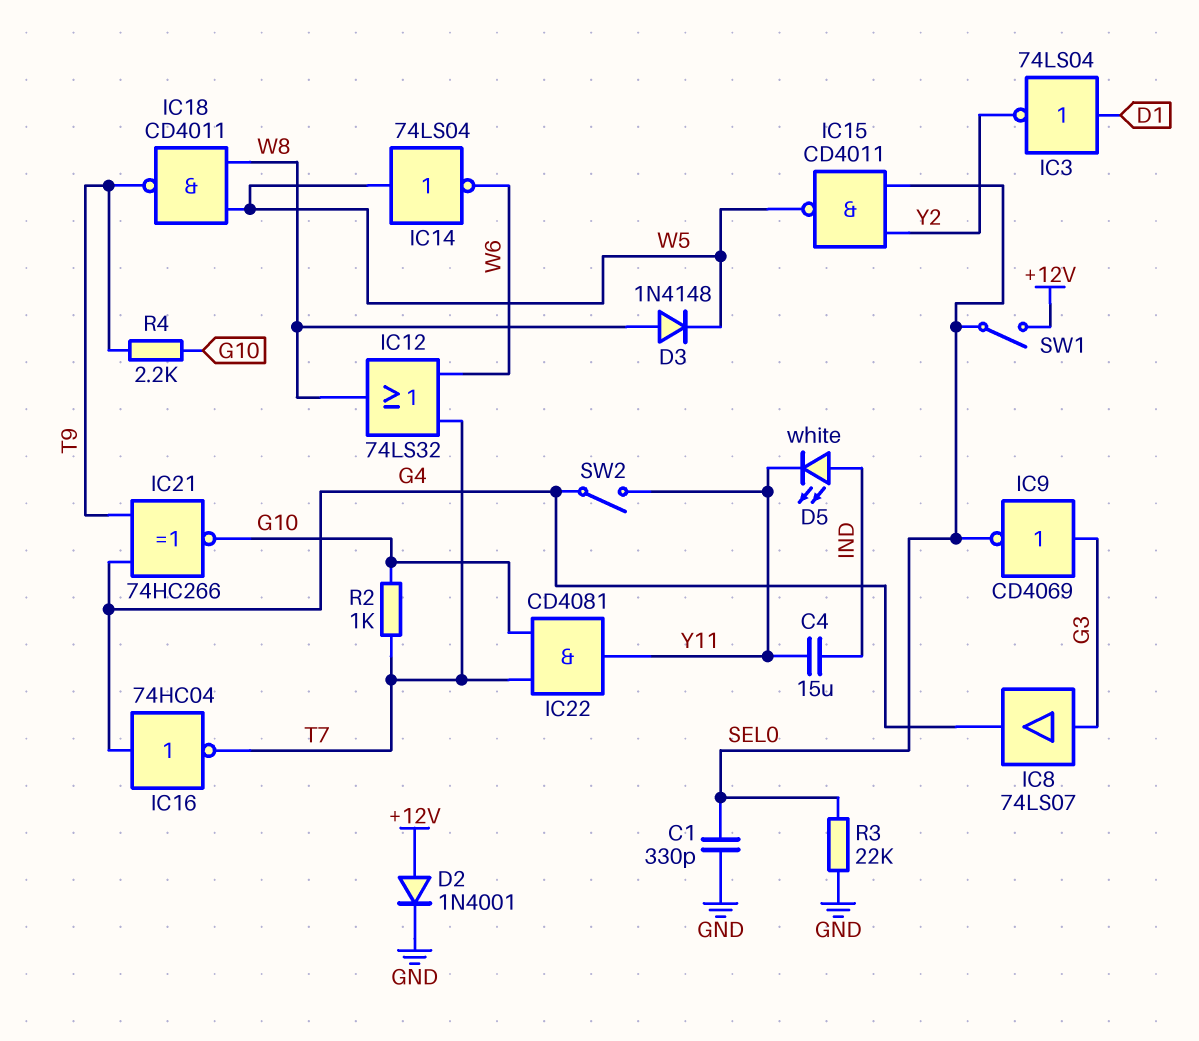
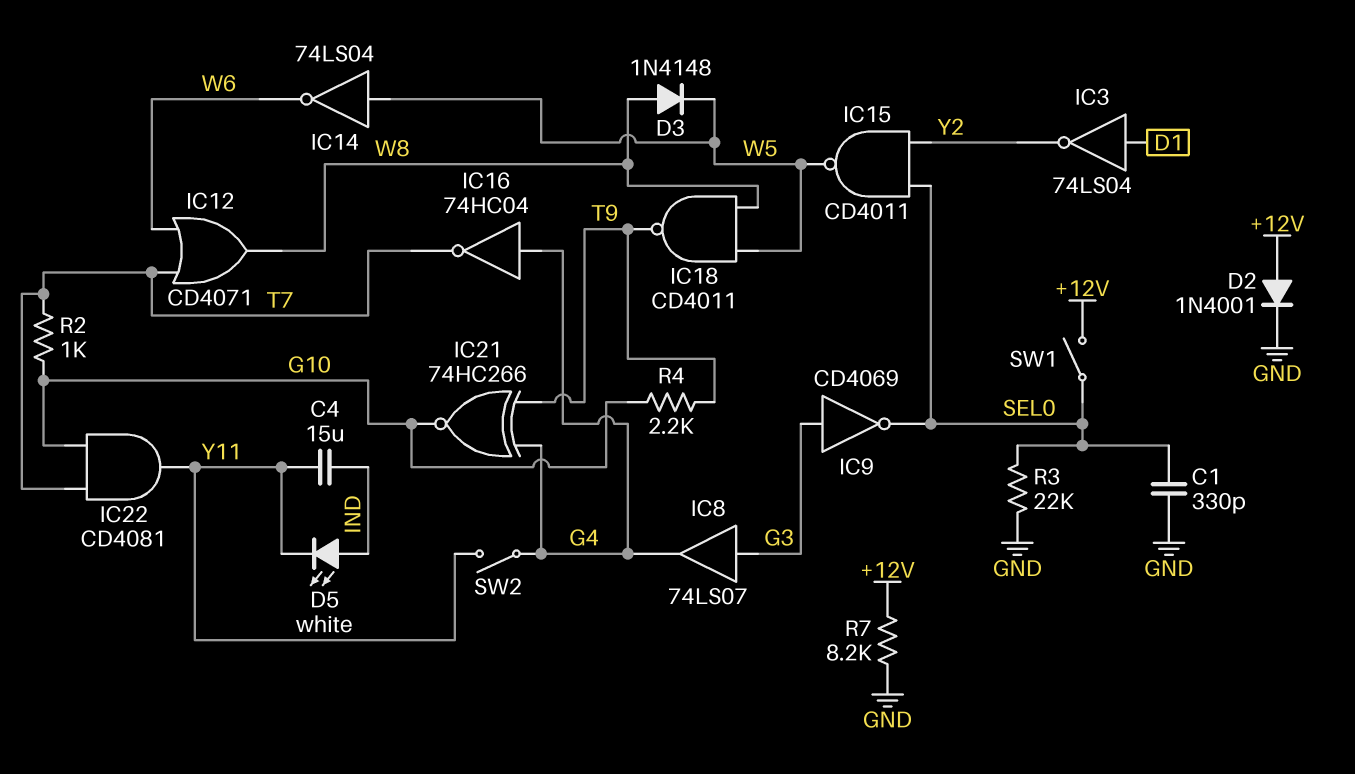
IC12: OR 74LS32 (in T7, in W6, out W8) -> OR CD4071 (in T7, in W6, out W8)
R7: none -> 8.2k (+12V, GND)

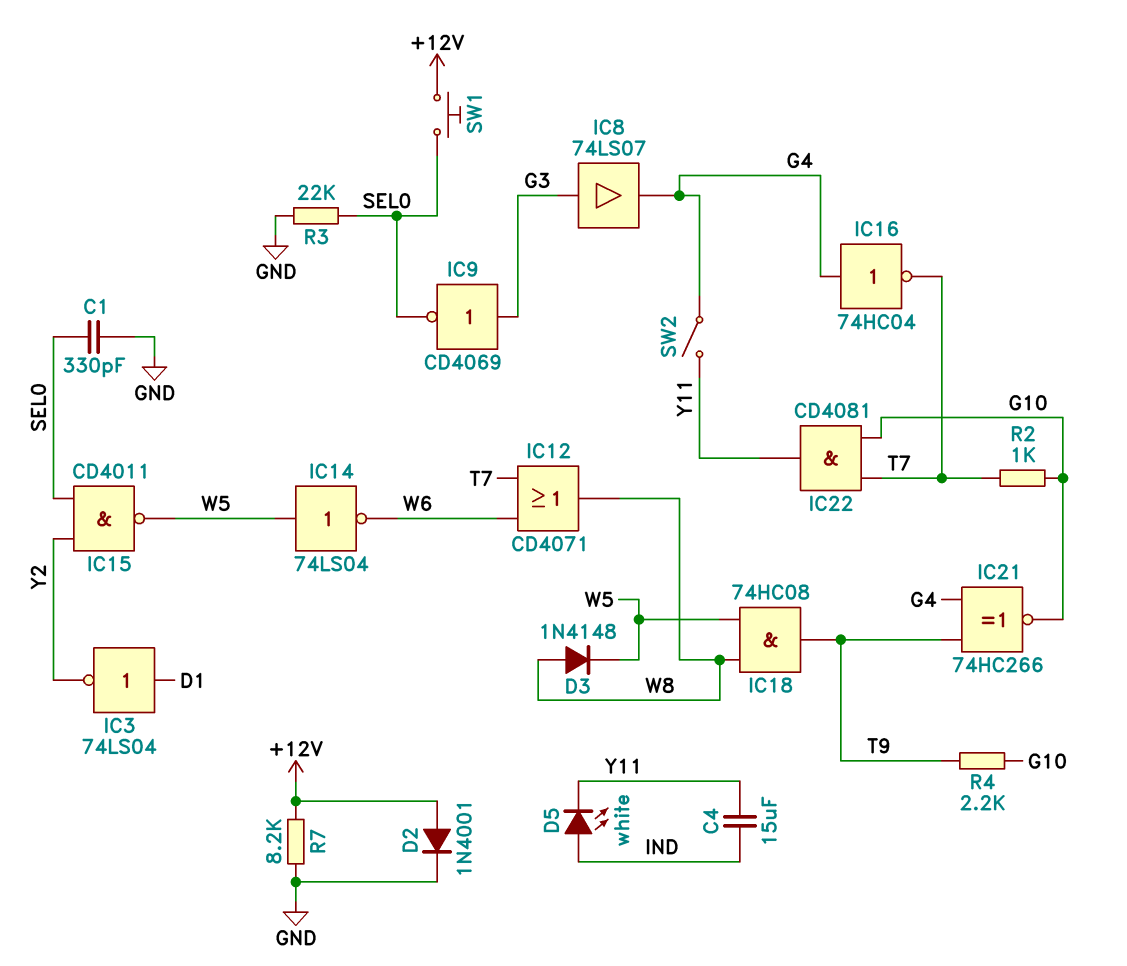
IC18: NAND CD4011 (in W5, in W8, out T9) -> AND 74HC08 (in W5, in W8, out T9)
SW1: switch (+12V, SEL0) -> button (+12V, SEL0)

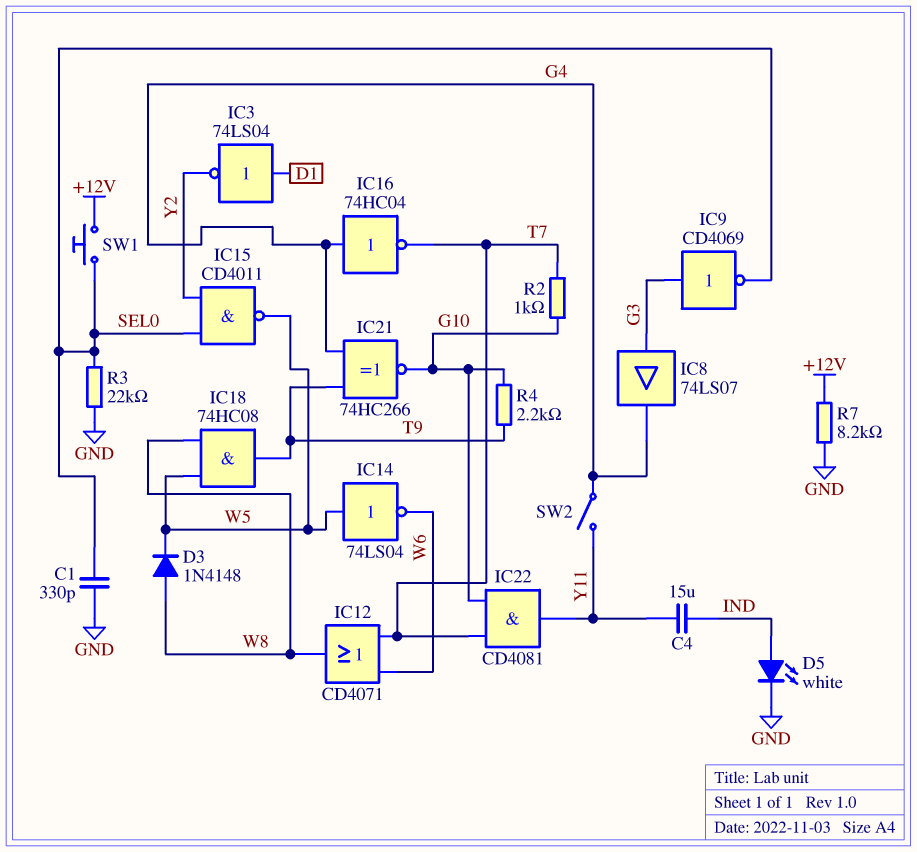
D2: diode 1N4001 (A +12V, K GND) -> none
D5: LED white (A IND, K Y11) -> LED white (A IND, K GND)

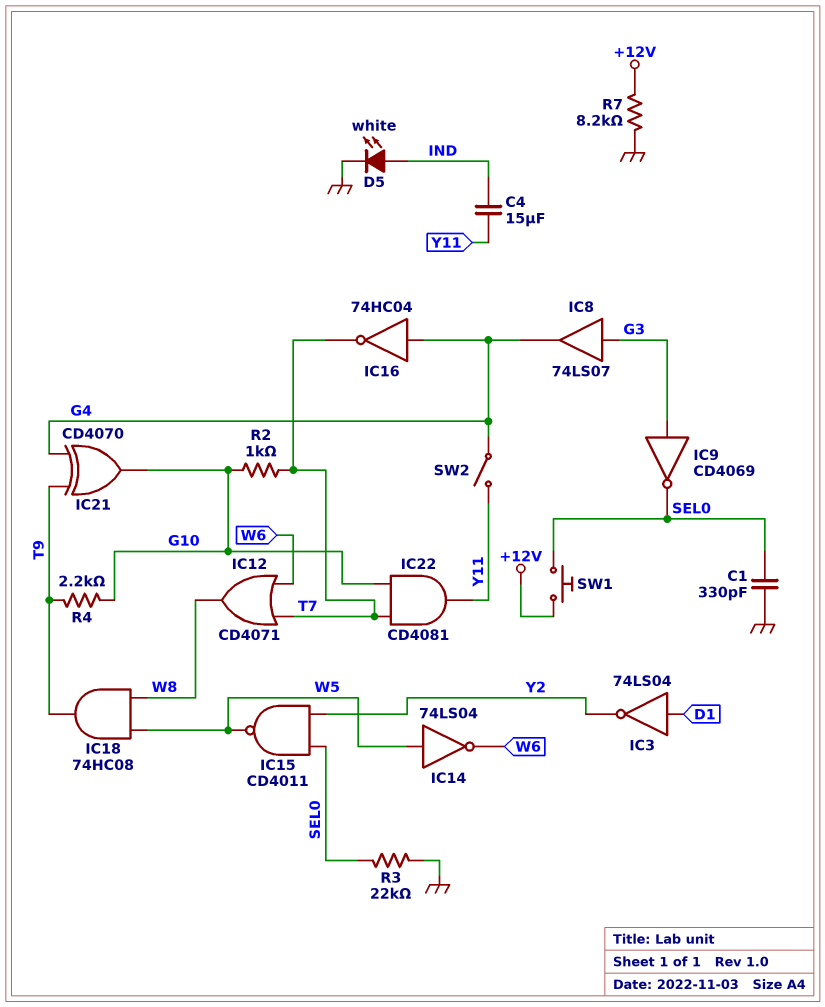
D3: diode 1N4148 (A W8, K W5) -> none
IC21: XNOR 74HC266 (in G4, in T9, out G10) -> XOR CD4070 (in G4, in T9, out G10)

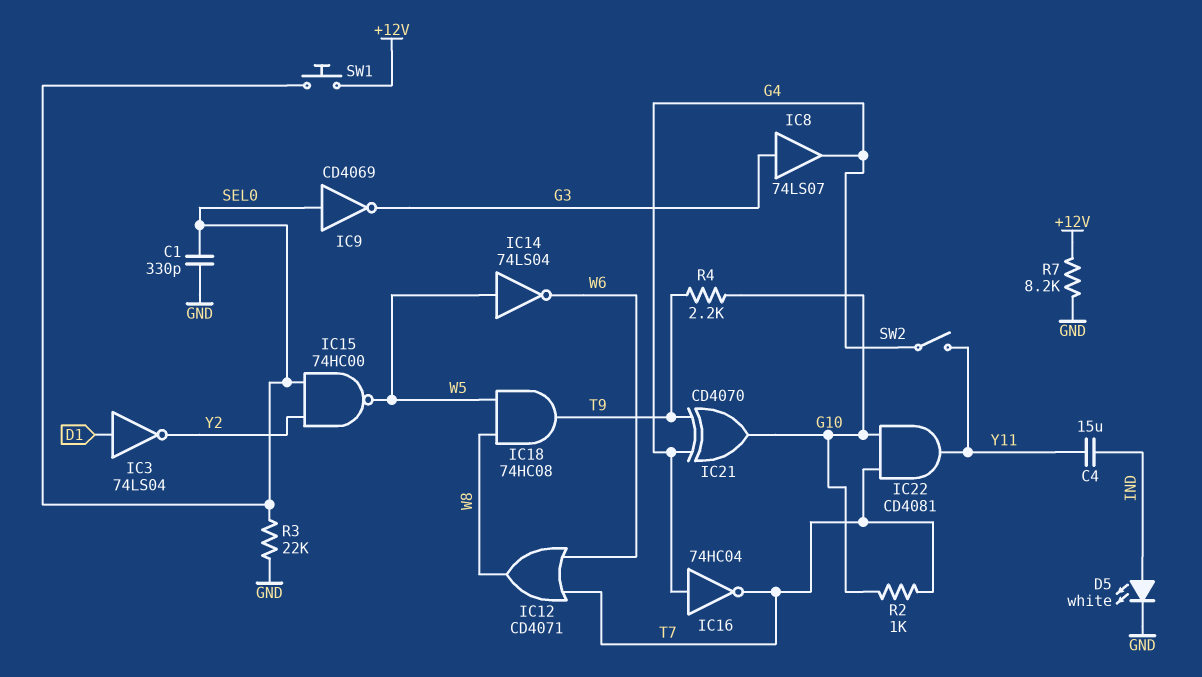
IC9: NOT CD4069 (in G3, out SEL0) -> NOT CD4069 (in SEL0, out G3)
IC15: NAND CD4011 (in SEL0, in Y2, out W5) -> NAND 74HC00 (in SEL0, in Y2, out W5)

